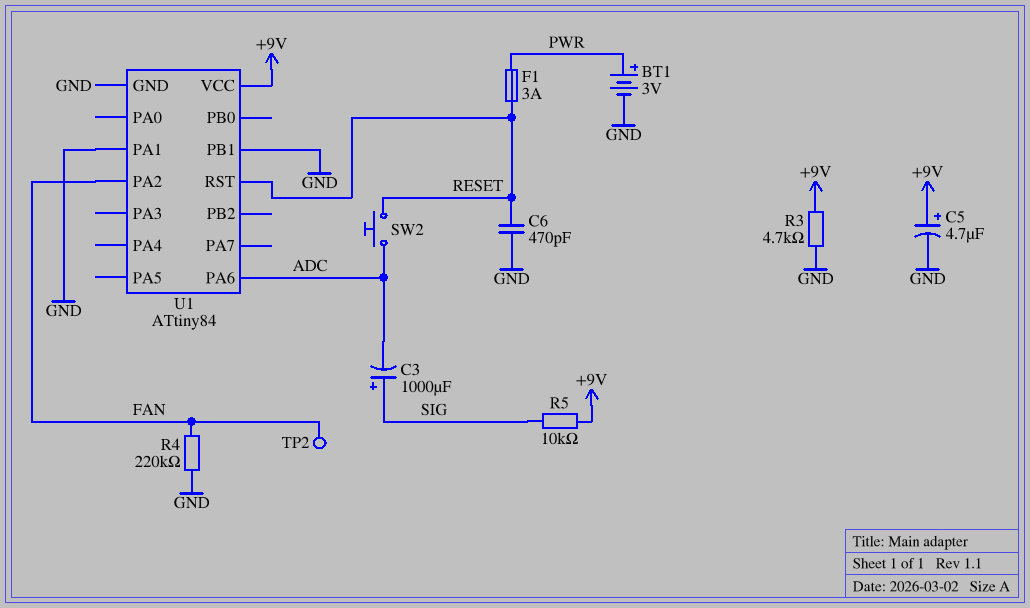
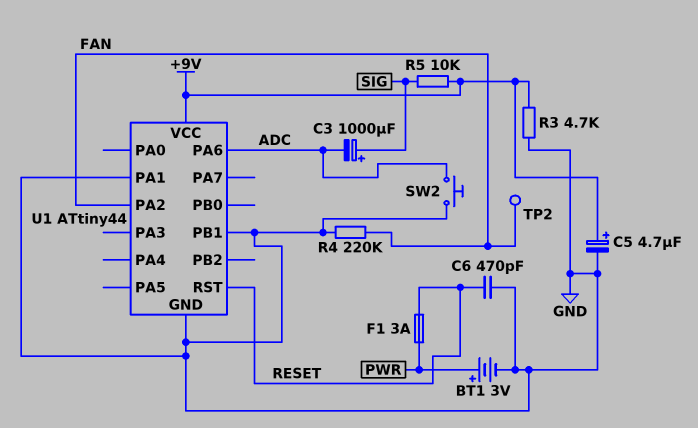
SW2: button (ADC, RESET) -> button (ADC, GND)
U1: ATtiny84 -> ATtiny44

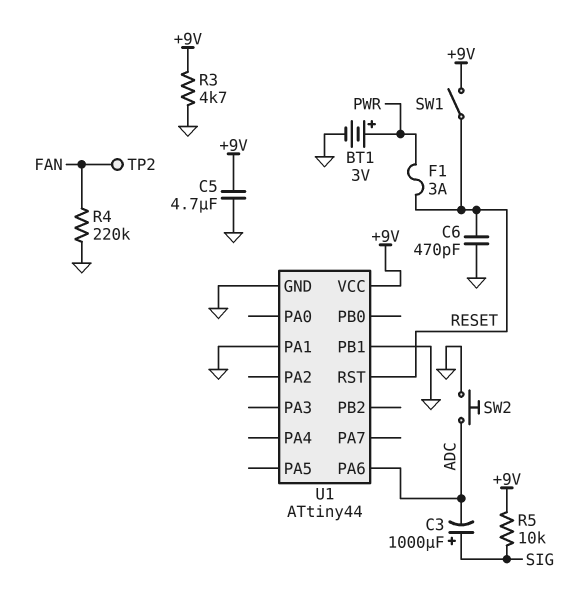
C5: 4.7uF (plus +9V, minus GND) -> 4.7uF (+9V, GND)
SW1: none -> switch (+9V, RESET)
U1 pin PA2: FAN -> none

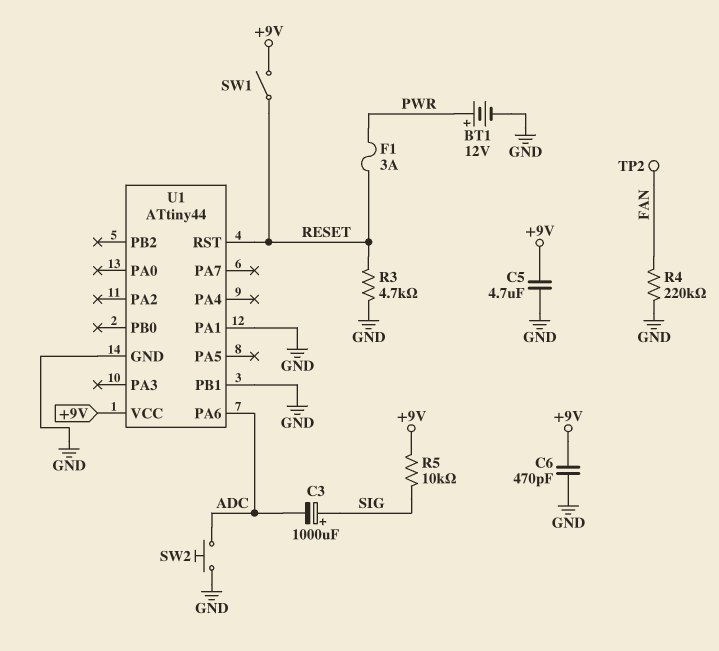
BT1: 3V (plus PWR, minus GND) -> 12V (plus PWR, minus GND)
C6: 470pF (GND, RESET) -> 470pF (+9V, GND)
R3: 4.7k (+9V, GND) -> 4.7k (GND, RESET)

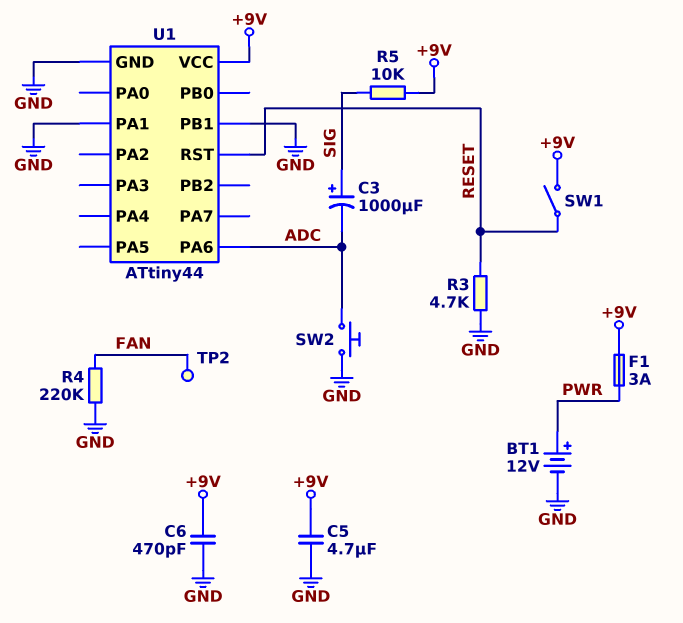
F1: 3A (PWR, RESET) -> 3A (+9V, PWR)

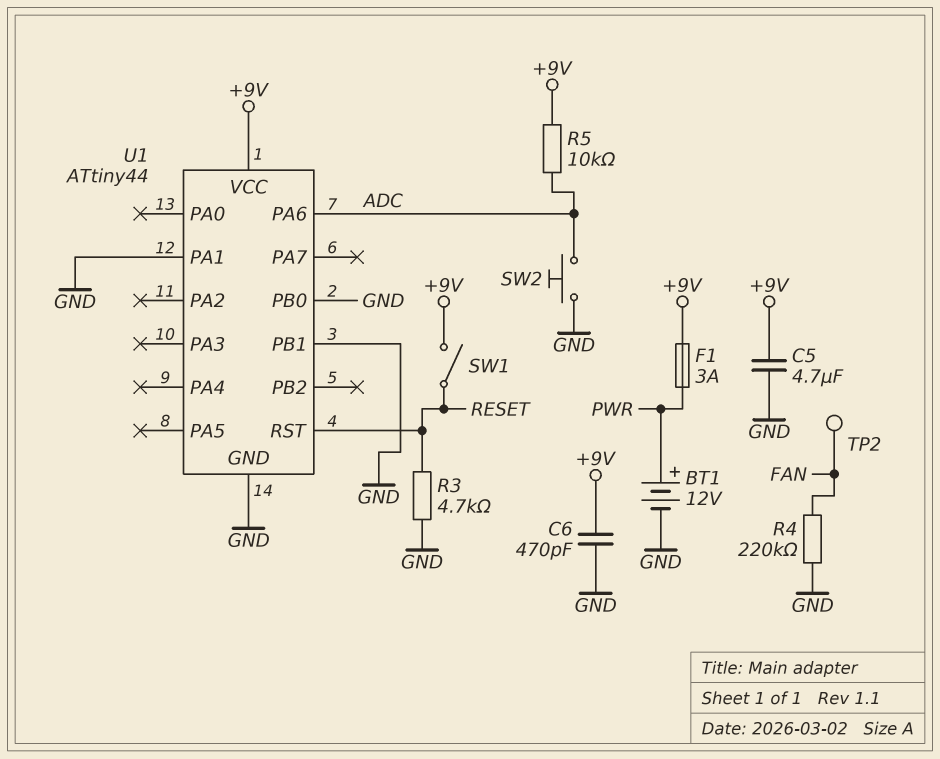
C3: 1000uF (plus SIG, minus ADC) -> none
R5: 10k (+9V, SIG) -> 10k (+9V, ADC)
U1 pin PB0: none -> GND

